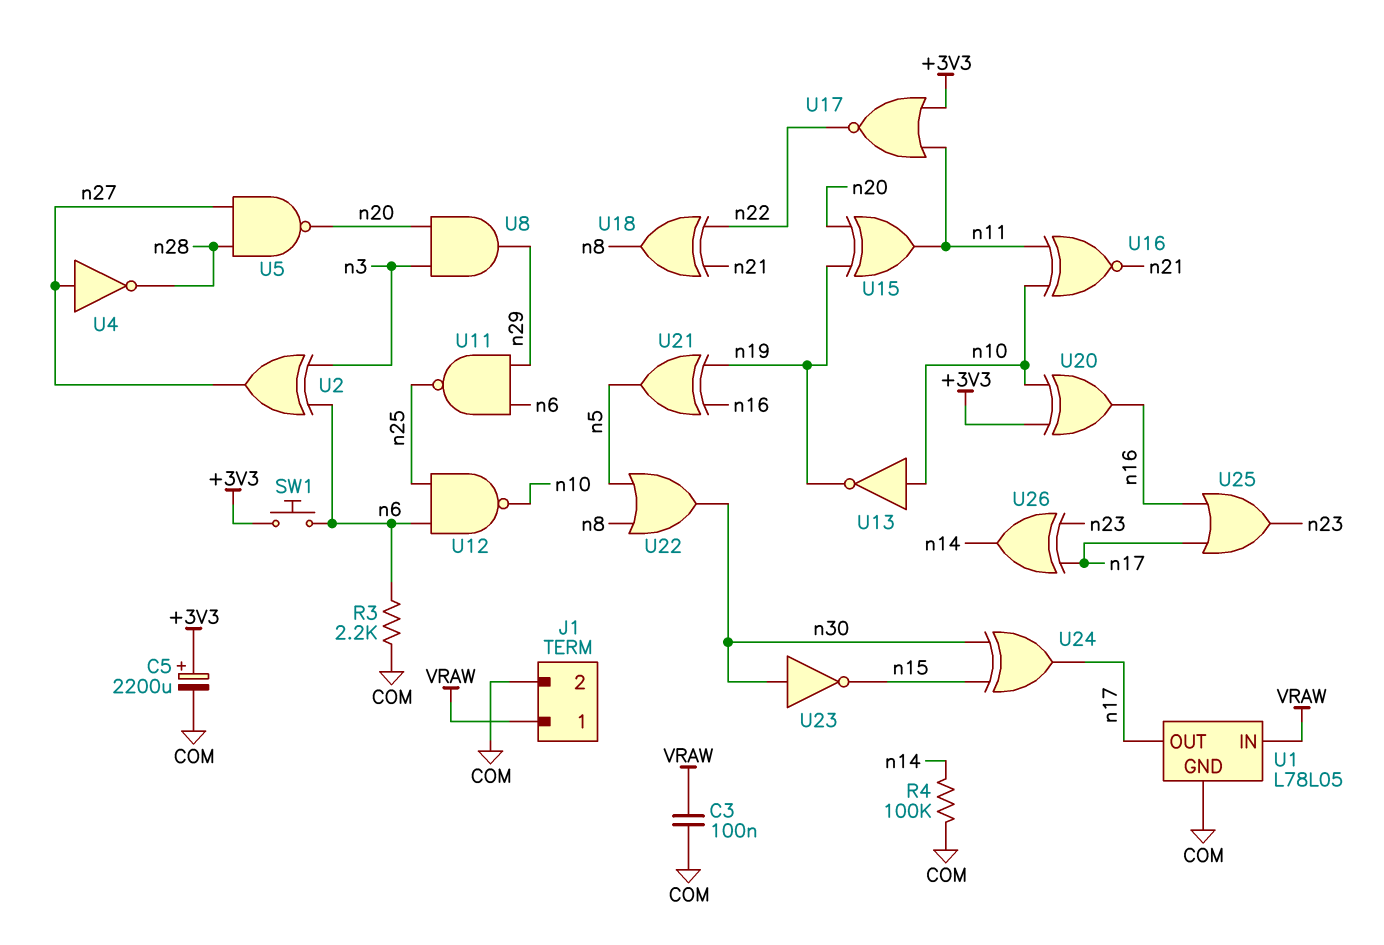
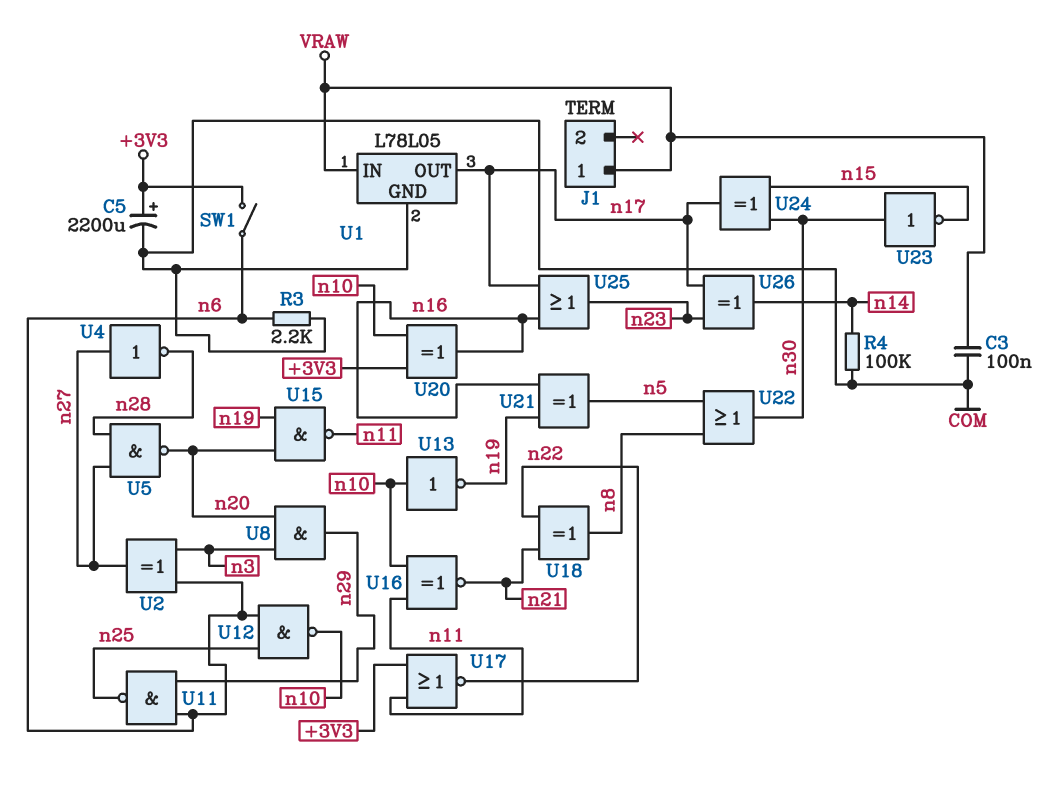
J1 pin 2: COM -> none
SW1: button (+3V3, n6) -> switch (+3V3, n6)
U15: XOR (in n19, in n20, out n11) -> NAND (in n19, in n20, out n11)

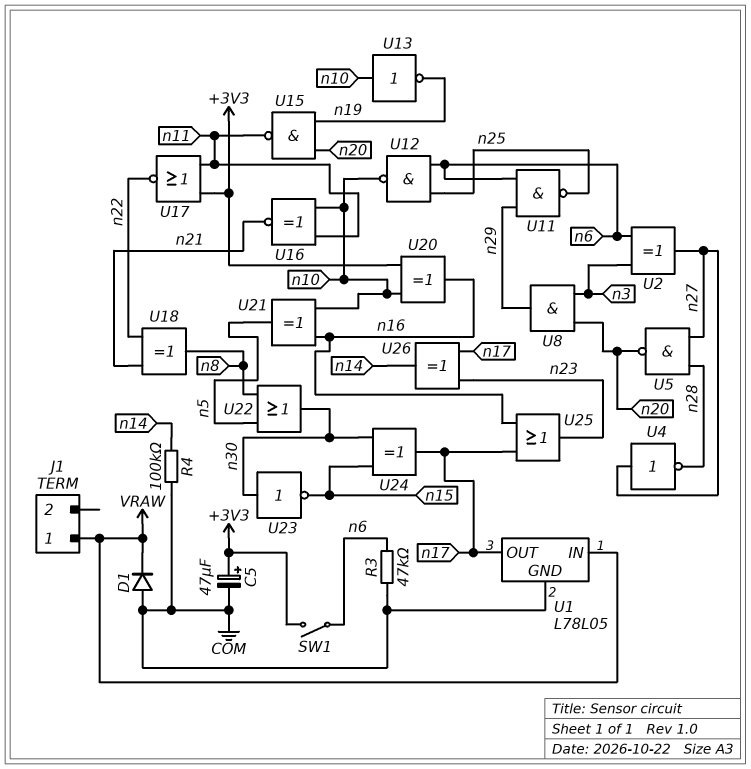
C3: 100nF (COM, VRAW) -> none
C5: 2200uF (plus +3V3, minus COM) -> 47uF (plus +3V3, minus COM)
D1: none -> diode (A COM, K VRAW)
R3: 2.2k (COM, n6) -> 47k (COM, n6)
U21: XOR (in n16, in n19, out n5) -> XOR (in n10, in n16, out n5)

